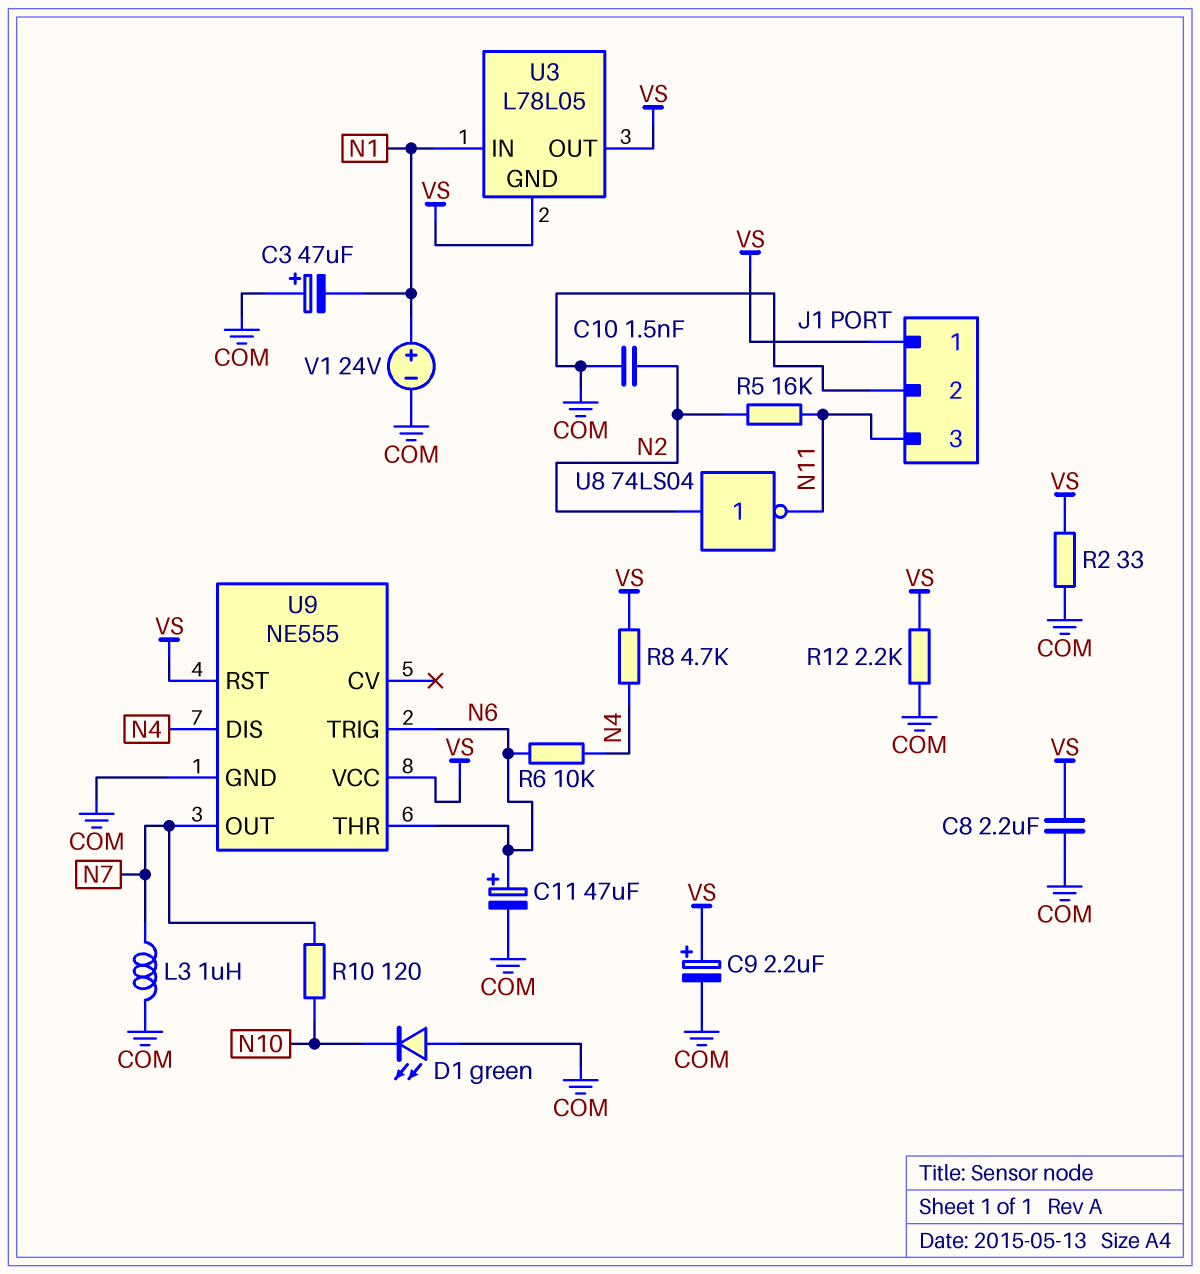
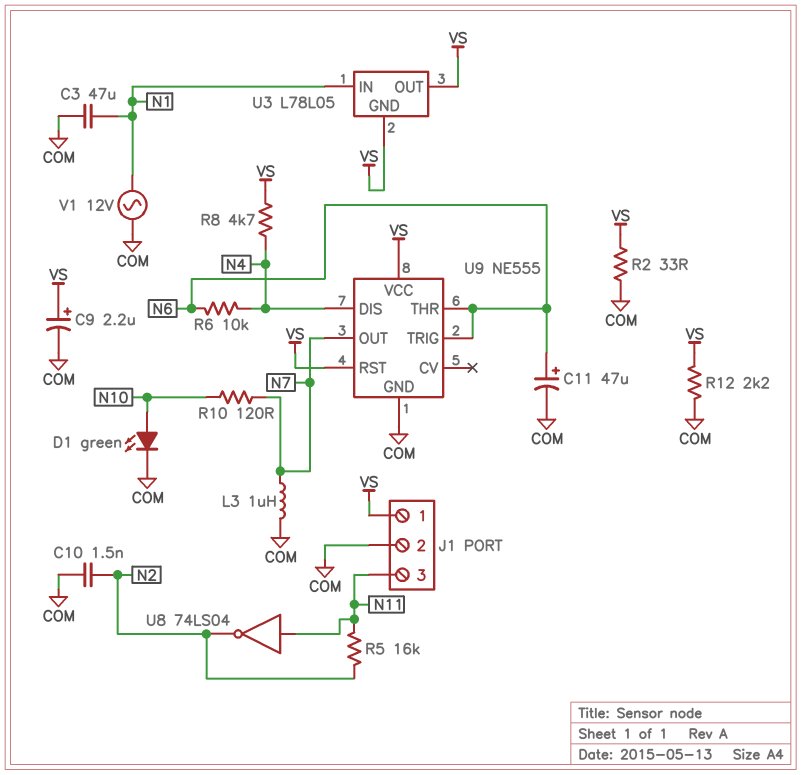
C3: 47uF (plus COM, minus N1) -> 47uF (COM, N1)
C8: 2.2uF (COM, VS) -> none
D1: LED green (A COM, K N10) -> LED green (A N10, K COM)
U8: NOT 74LS04 (in N2, out N11) -> NOT 74LS04 (in N11, out N2)
V1: 24V (plus N1, minus COM) -> AC 12V (COM, N1)

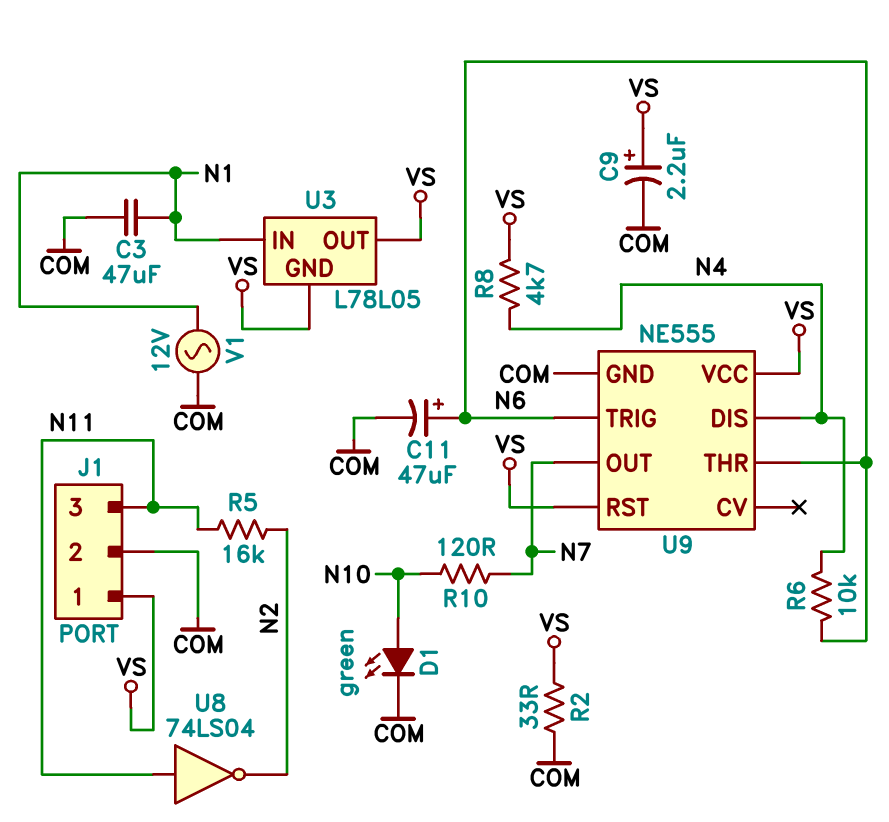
C10: 1.5nF (COM, N2) -> none
L3: 1uH (COM, N7) -> none
R12: 2.2k (COM, VS) -> none

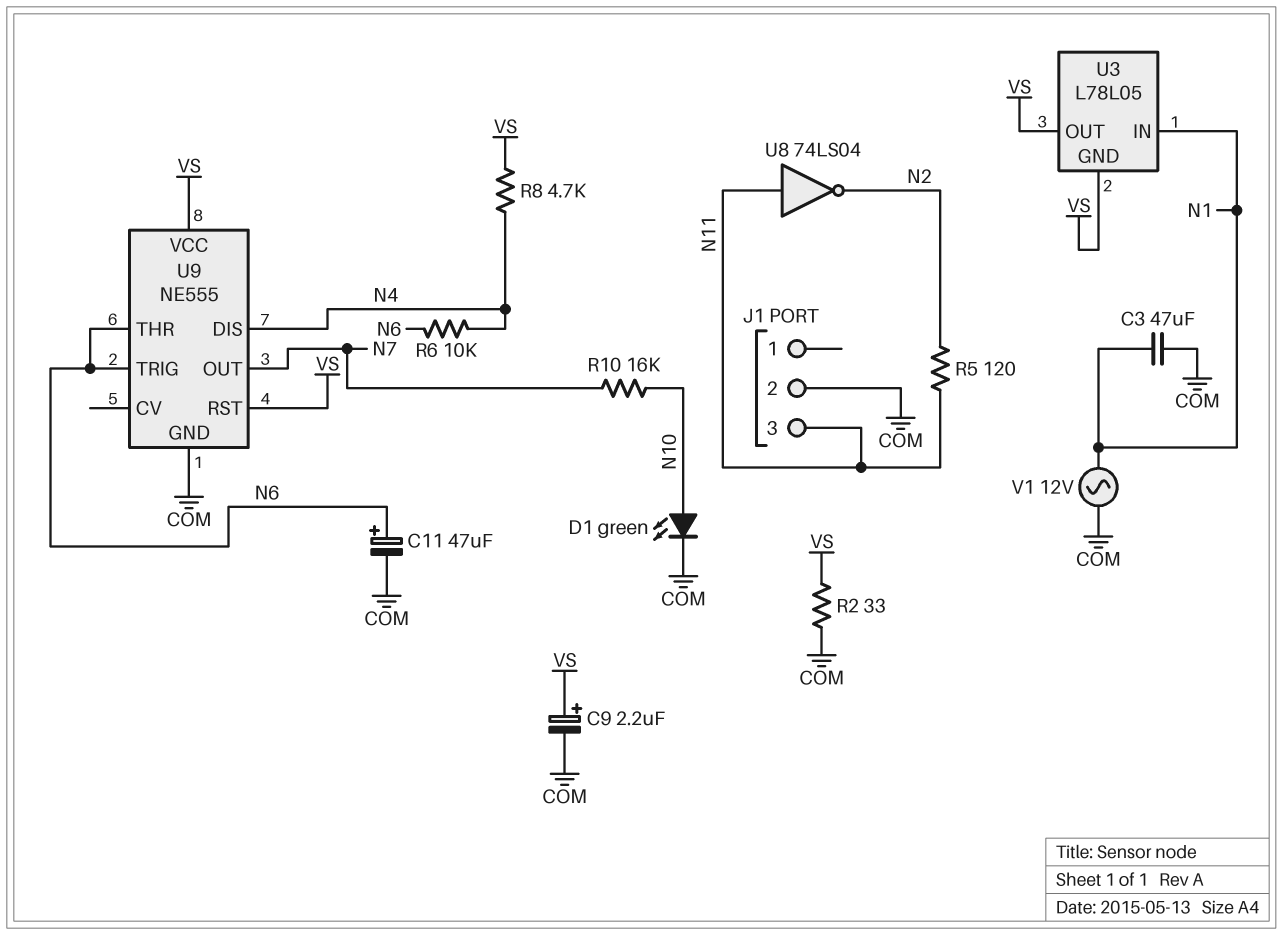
J1 pin 1: VS -> none
R5: 16k (N2, N11) -> 120 (N2, N11)
R10: 120 (N7, N10) -> 16k (N7, N10)

